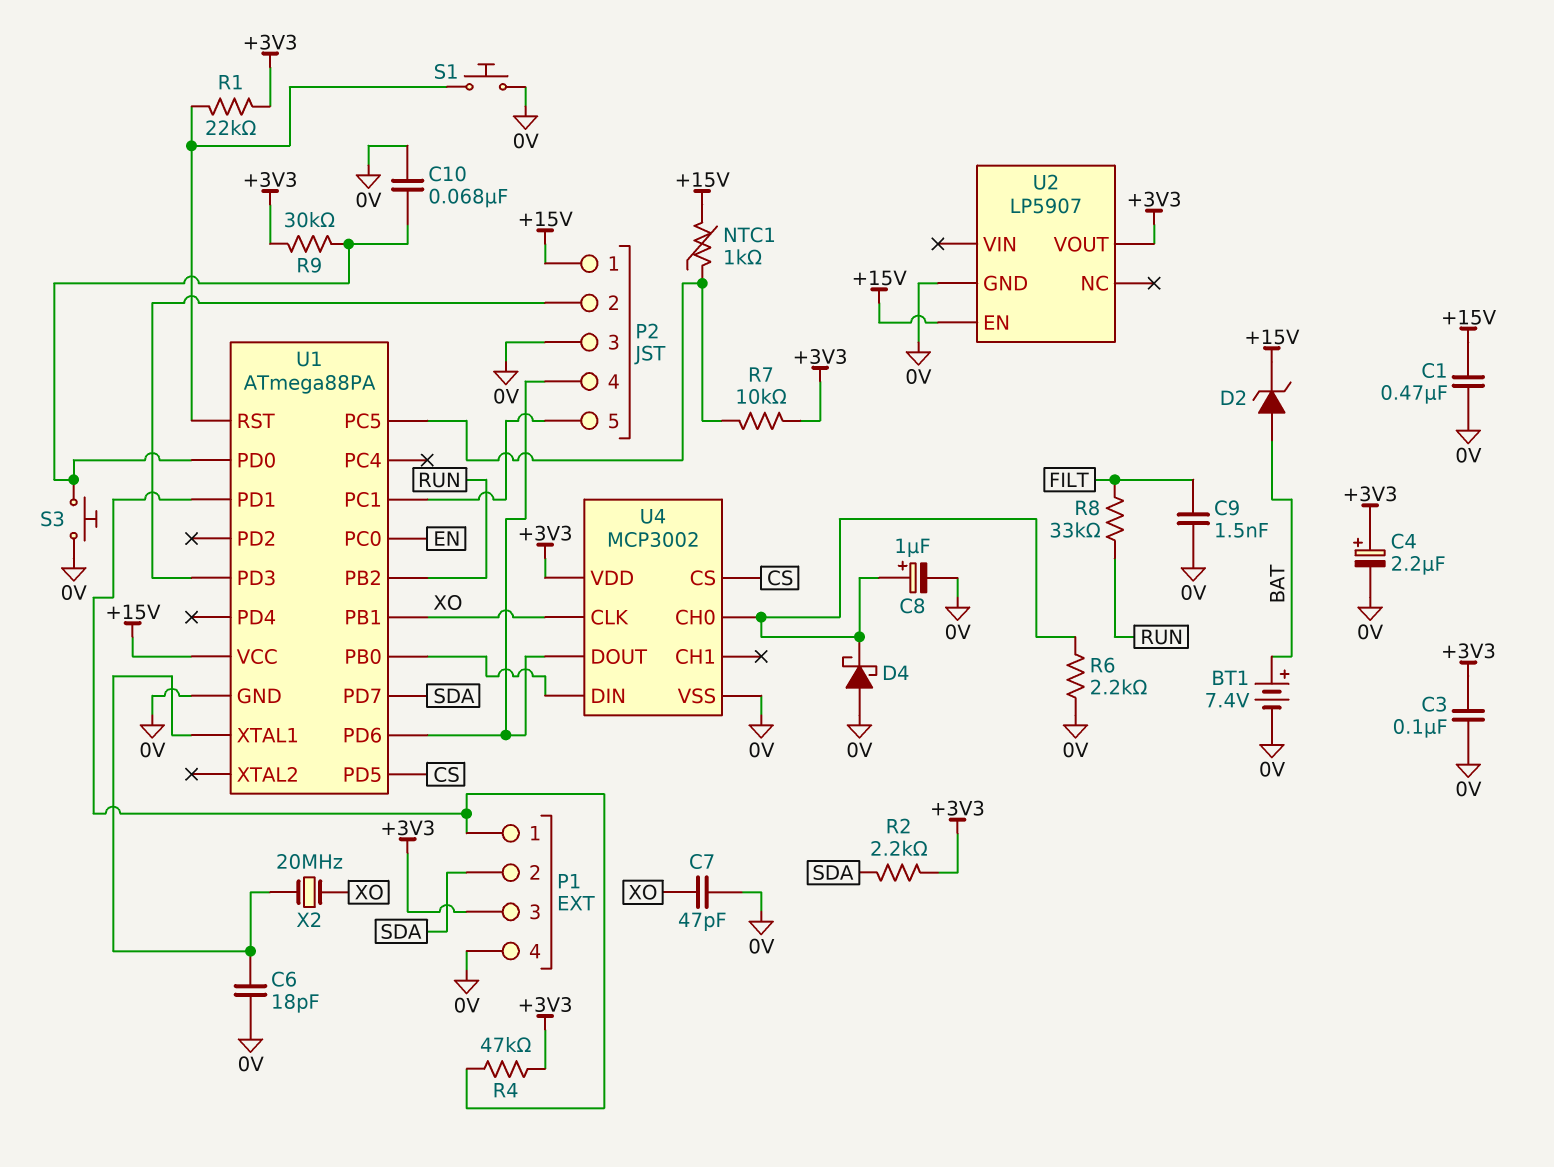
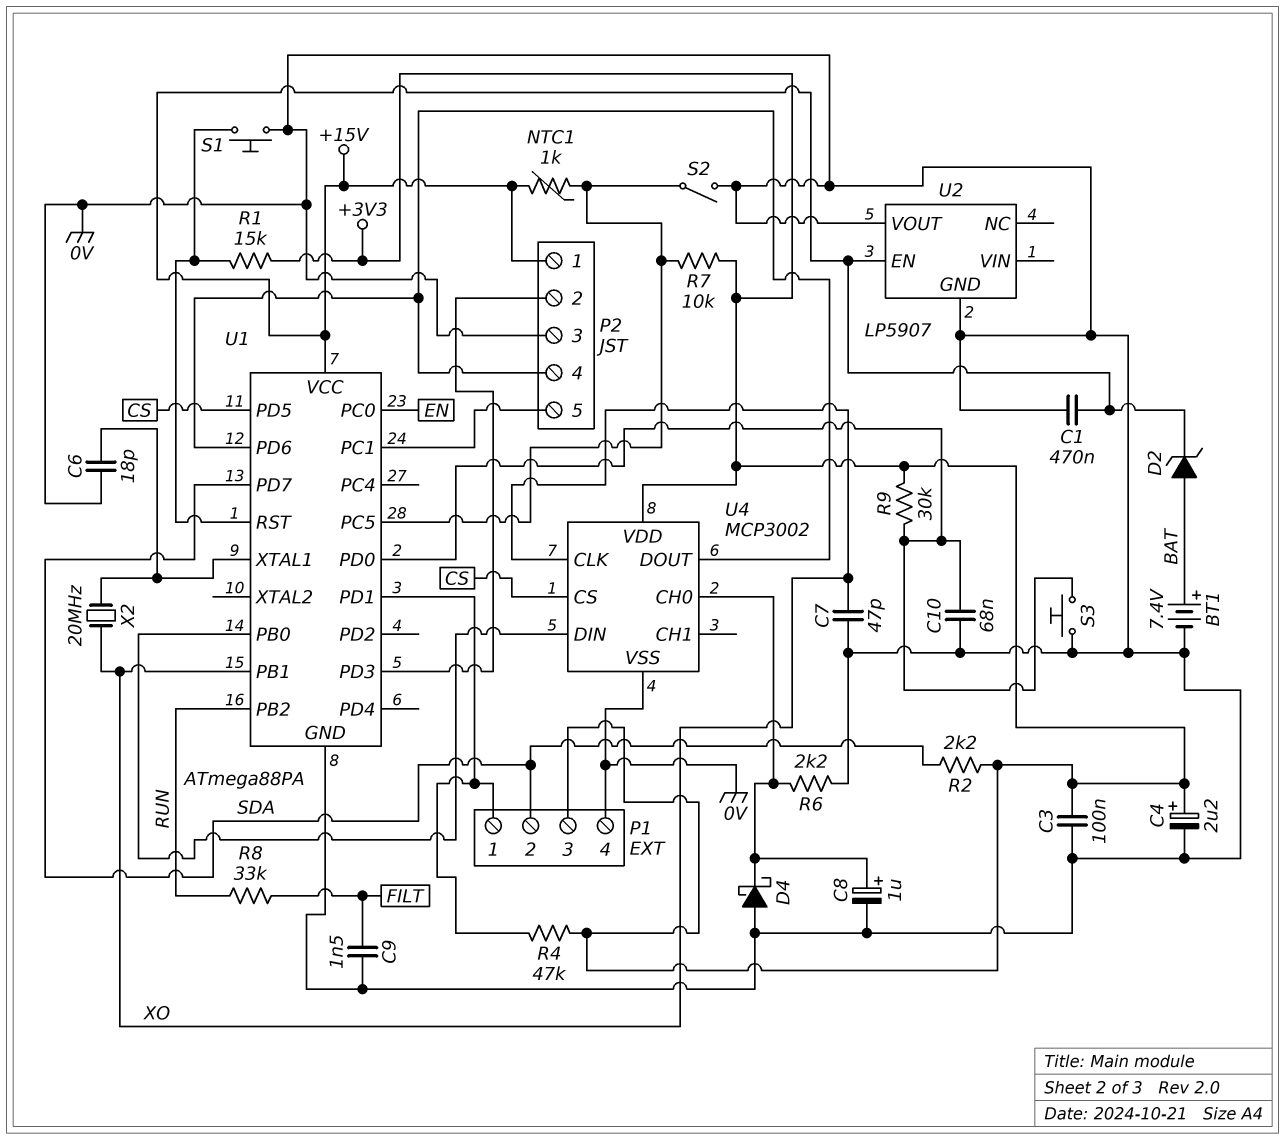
R1: 22k (+3V3, U1/RST) -> 15k (+3V3, U1/RST)
S2: none -> switch (0V, U1/PC5)
U2 pin VOUT: +3V3 -> 0V

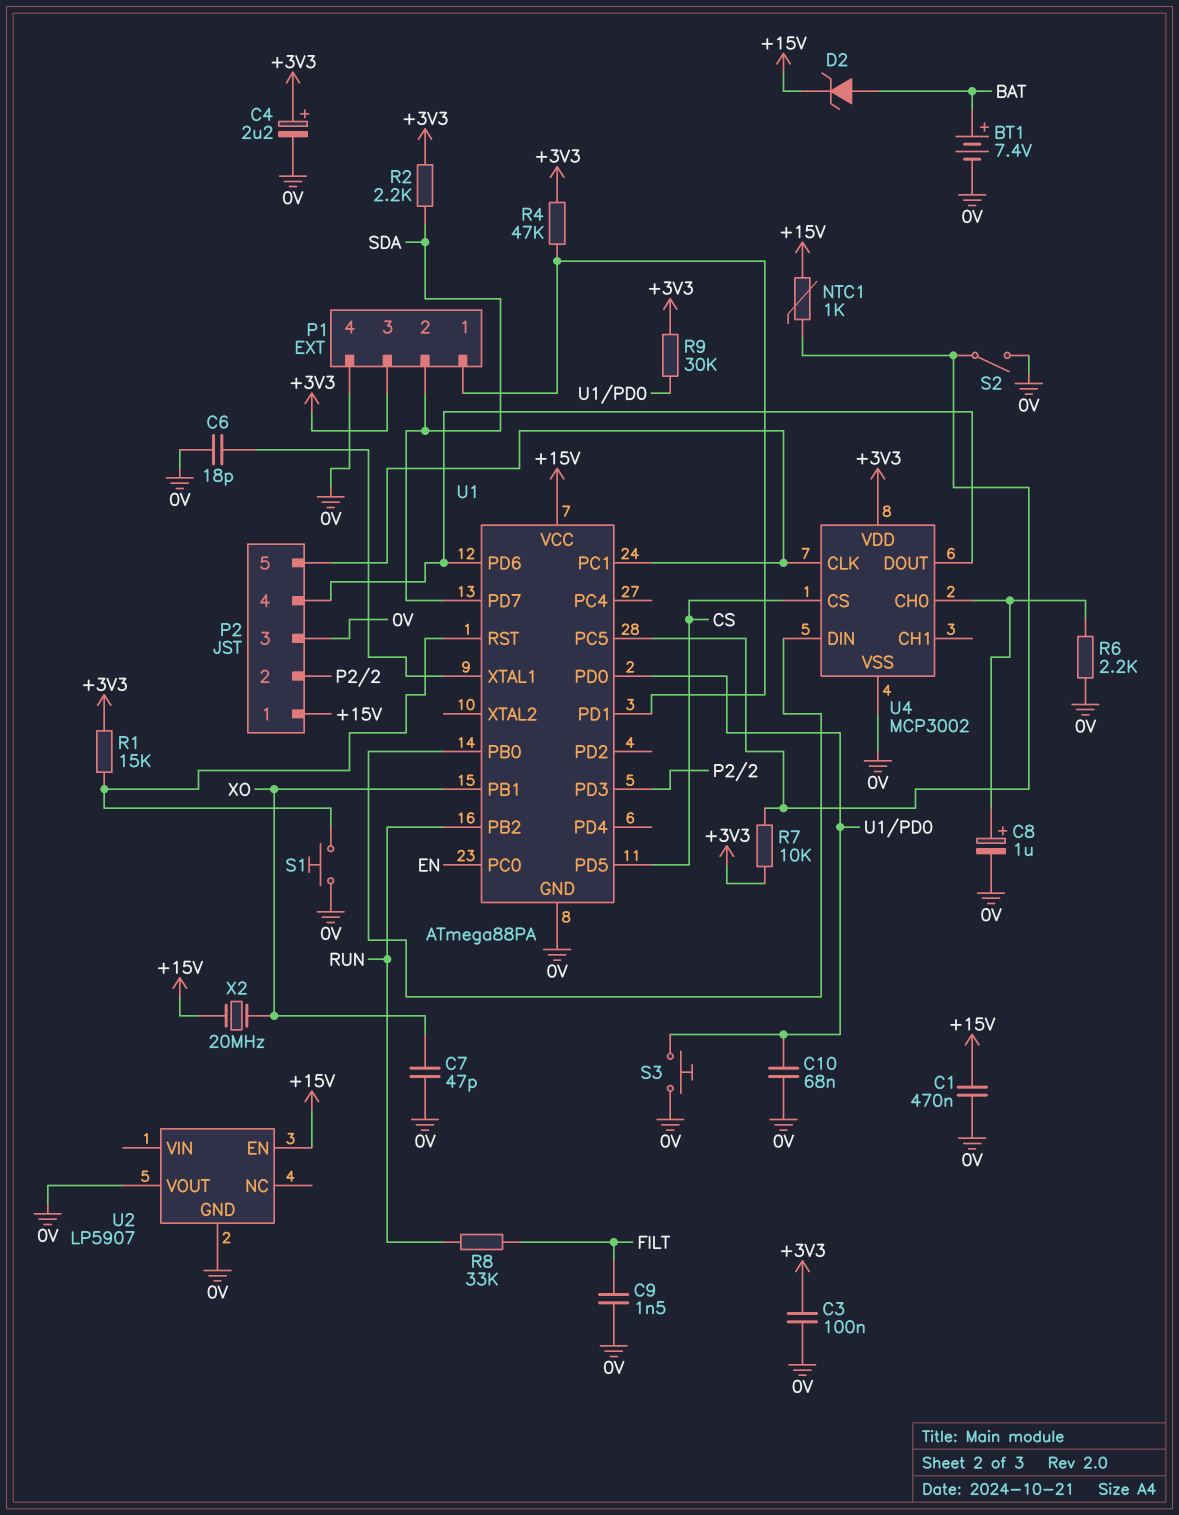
D4: schottky (A 0V, K U4/CH0) -> none
U4 pin CLK: XO -> P2/5
X2: 20MHz (U1/XTAL1, XO) -> 20MHz (+15V, XO)

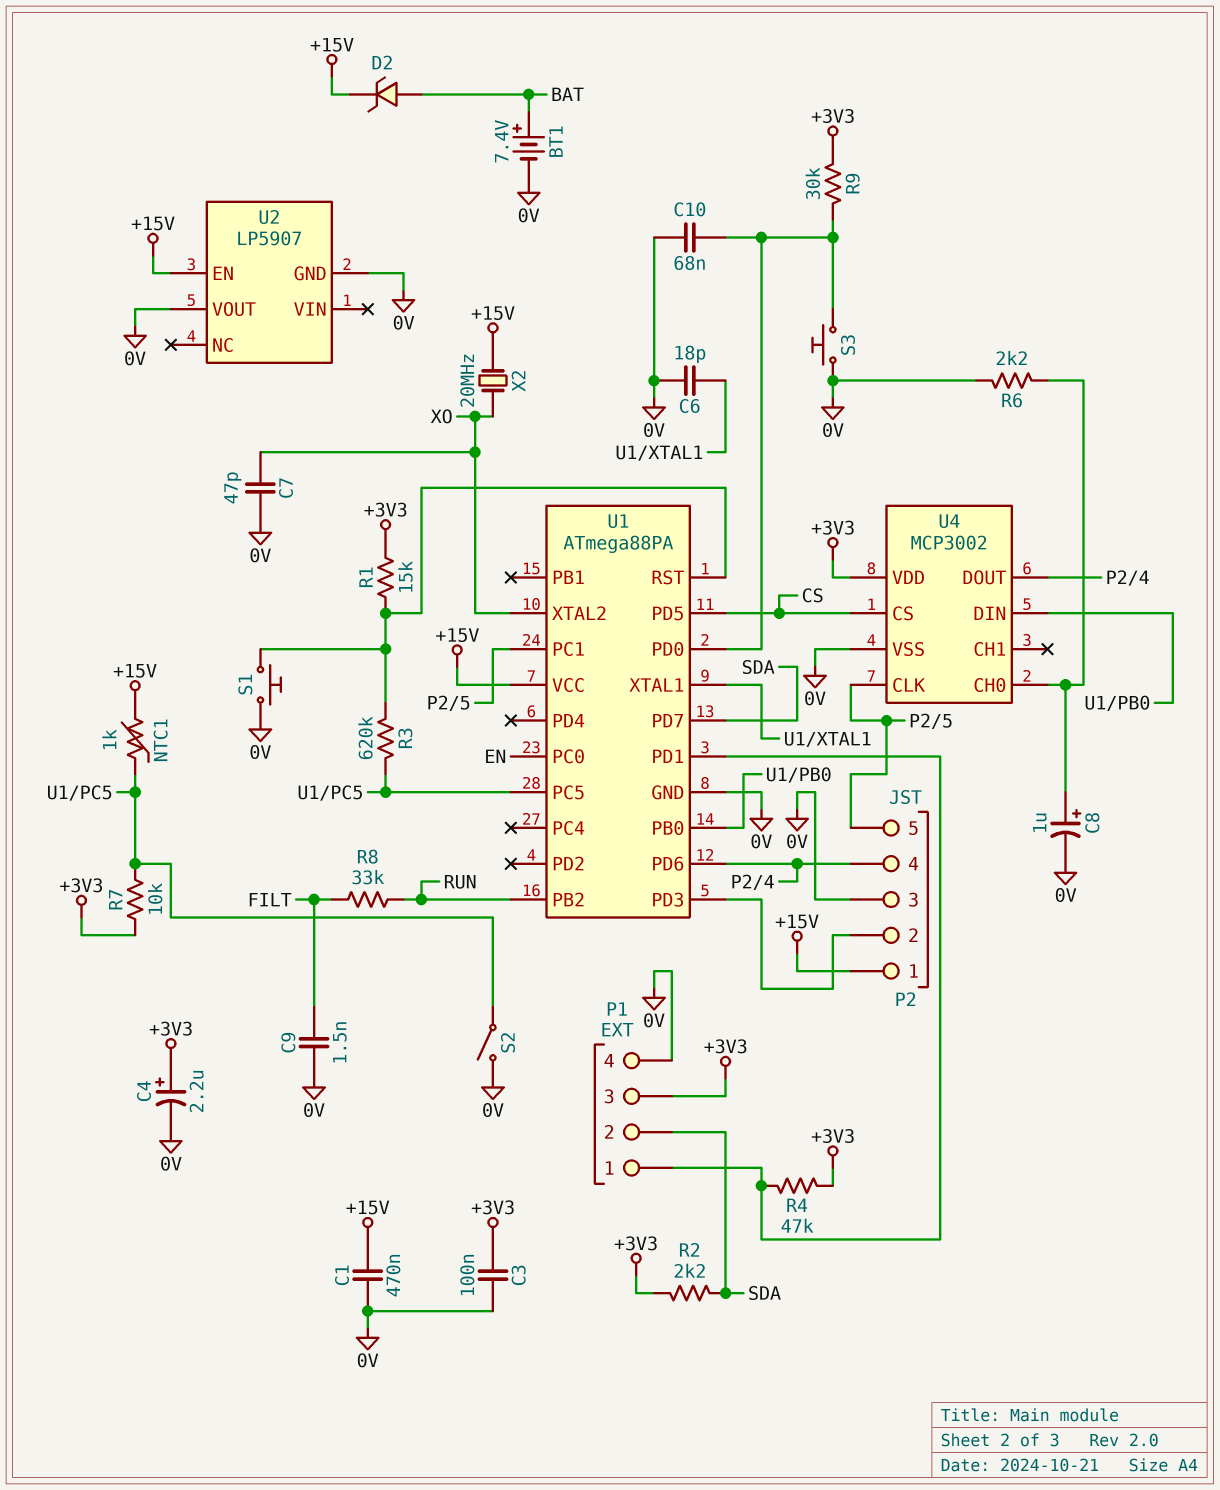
R3: none -> 620k (U1/PC5, U1/RST)
U1 pin PB1: XO -> none
U1 pin XTAL2: none -> XO

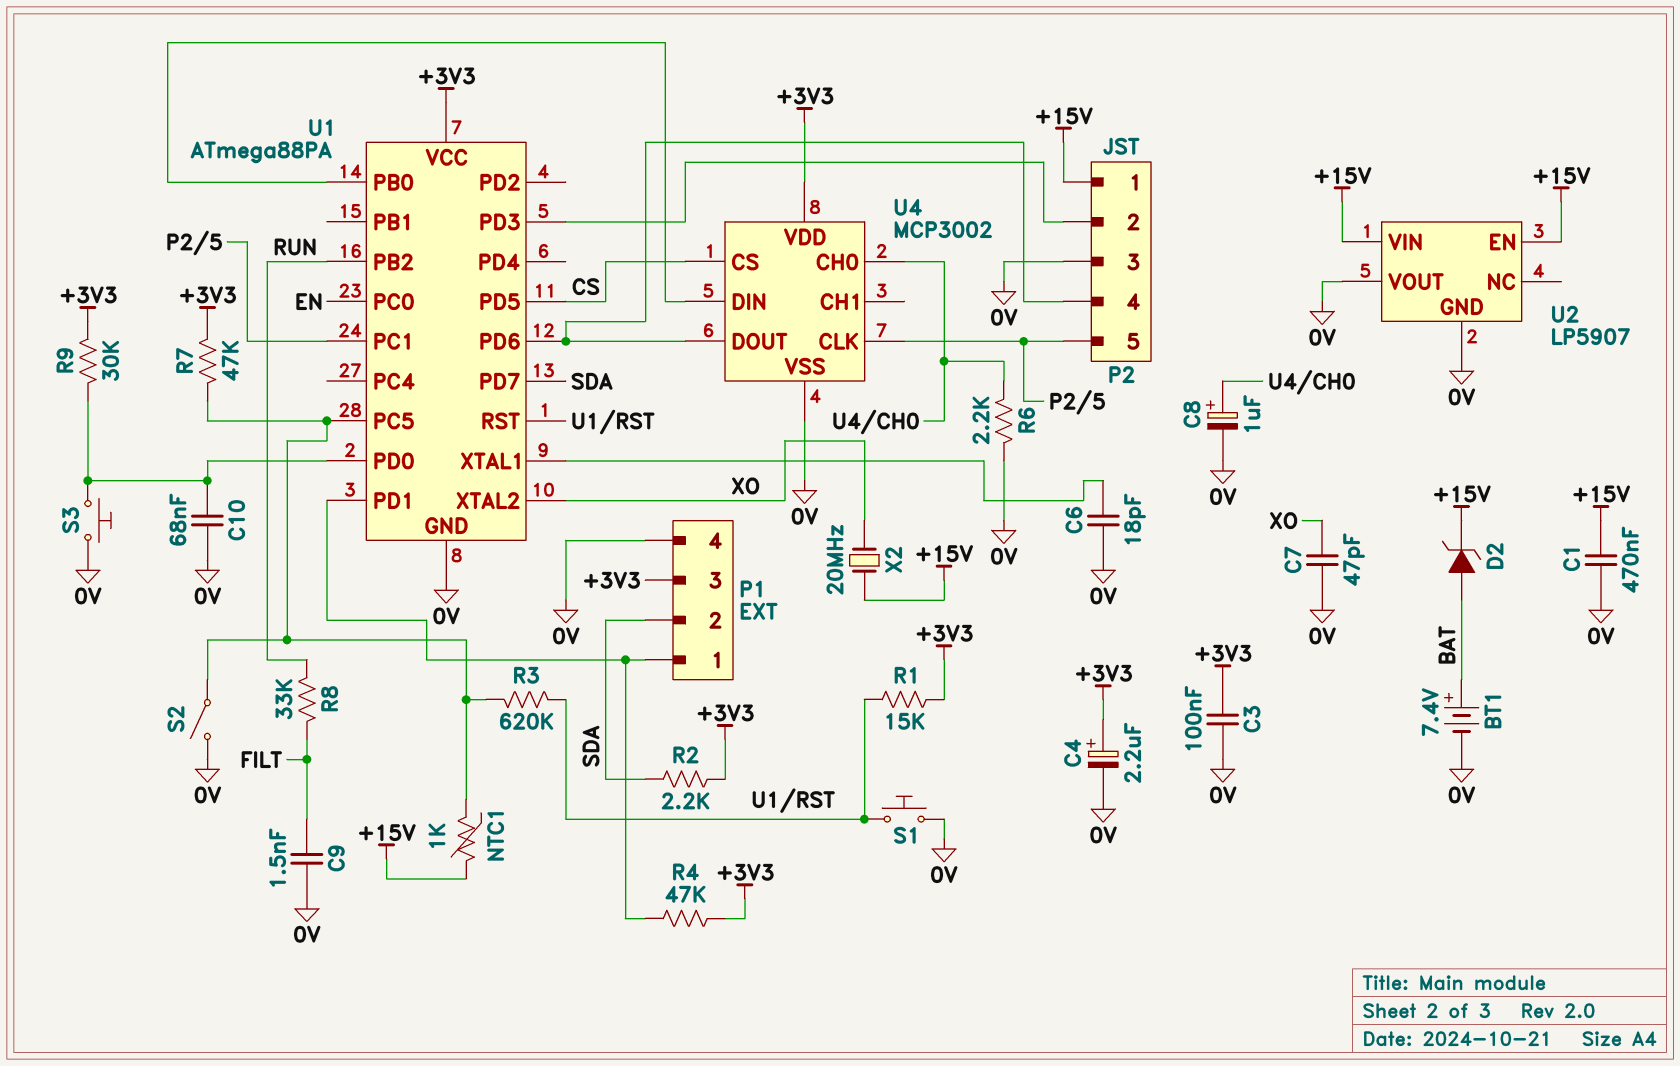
R7: 10k (+3V3, U1/PC5) -> 47k (+3V3, U1/PC5)
U1 pin VCC: +15V -> +3V3
U2 pin VIN: none -> +15V

